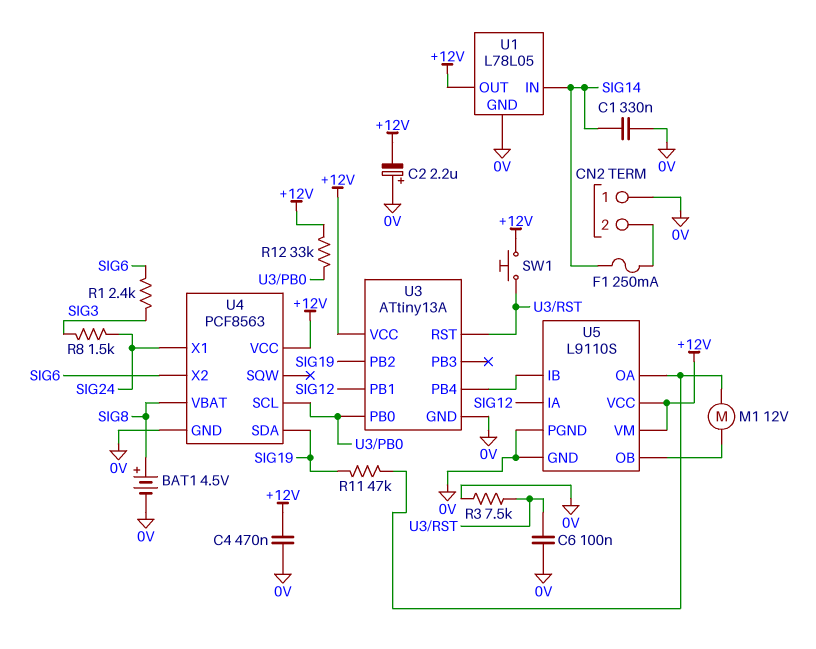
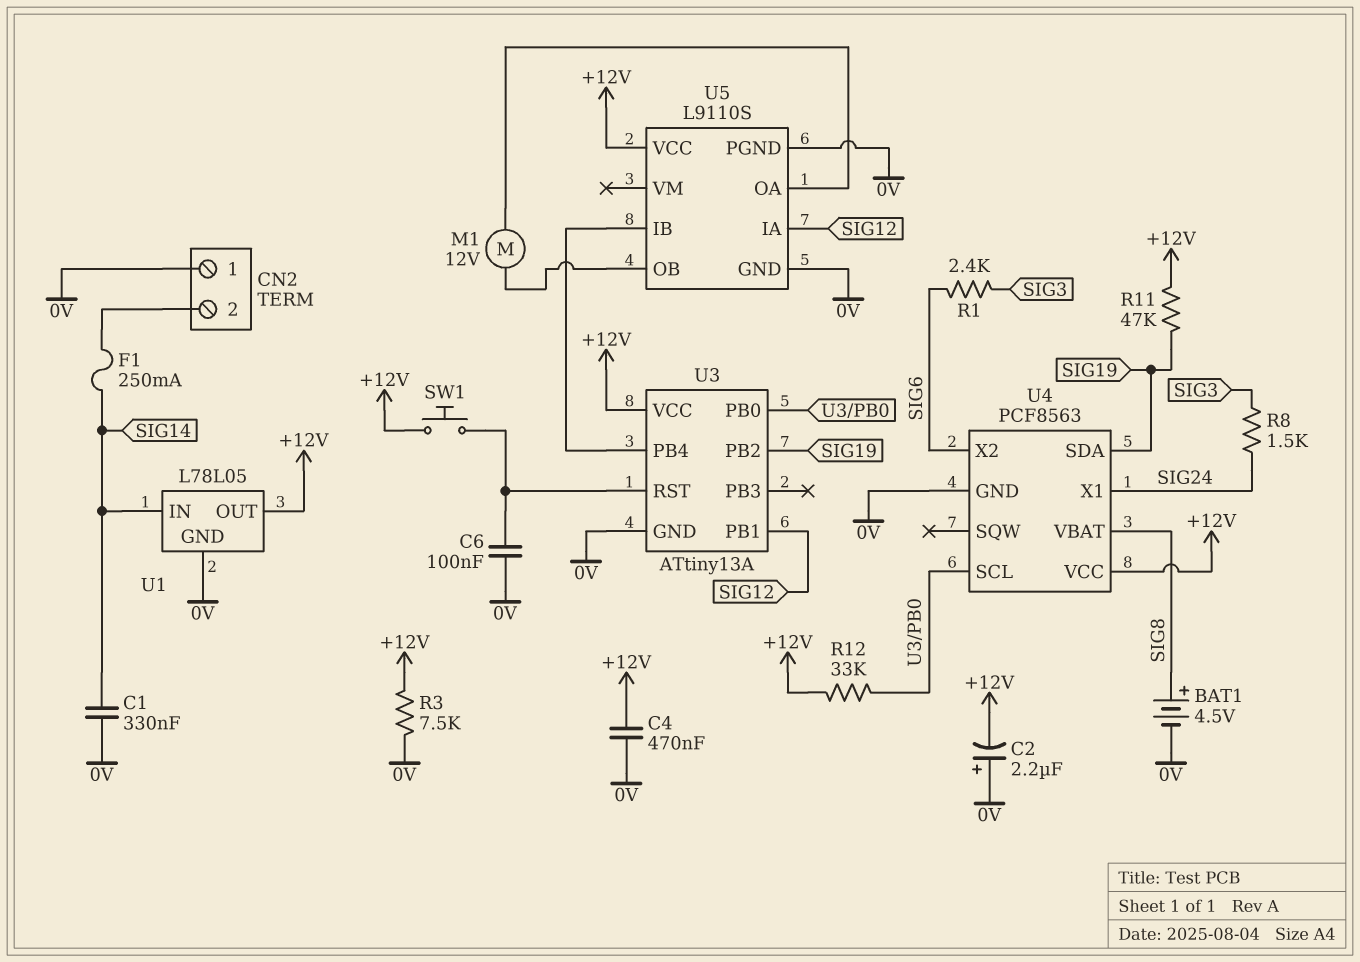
R3: 7.5k (0V, U3/RST) -> 7.5k (+12V, 0V)
R11: 47k (SIG19, U5/OA) -> 47k (+12V, SIG19)
U5 pin VM: +12V -> none

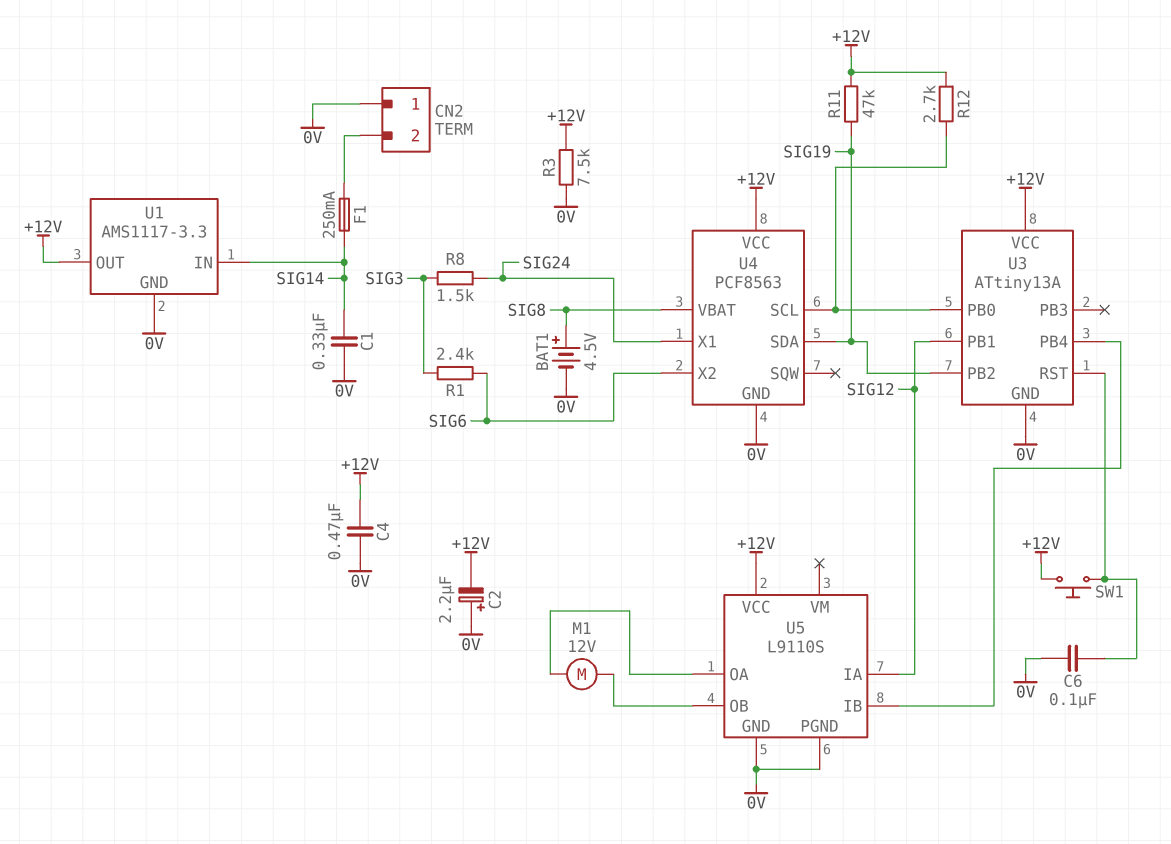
R12: 33k (+12V, U3/PB0) -> 2.7k (+12V, U3/PB0)
U1: L78L05 -> AMS1117-3.3

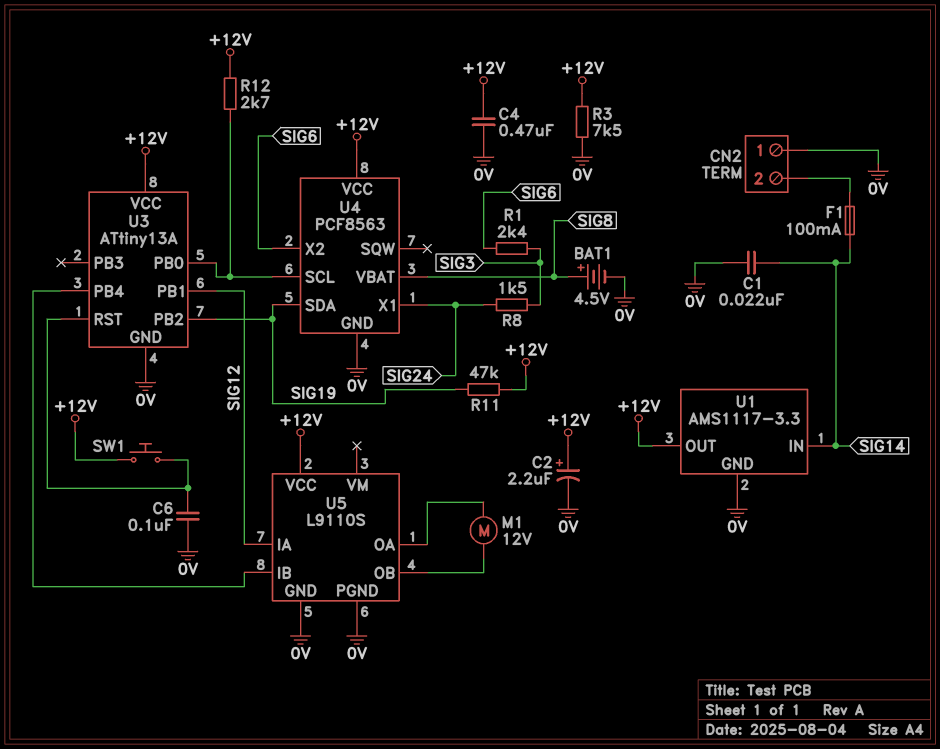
C1: 330nF (0V, SIG14) -> 22nF (0V, SIG14)
C2: 2.2uF (plus 0V, minus +12V) -> 2.2uF (plus +12V, minus 0V)
F1: 250mA (CN2/2, SIG14) -> 100mA (CN2/2, SIG14)

